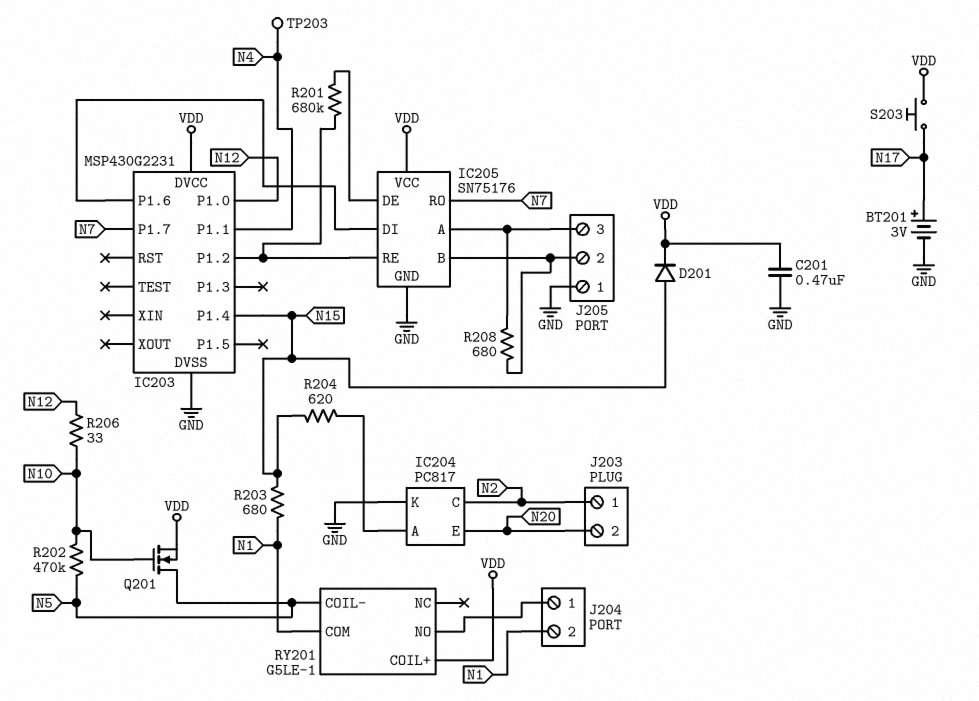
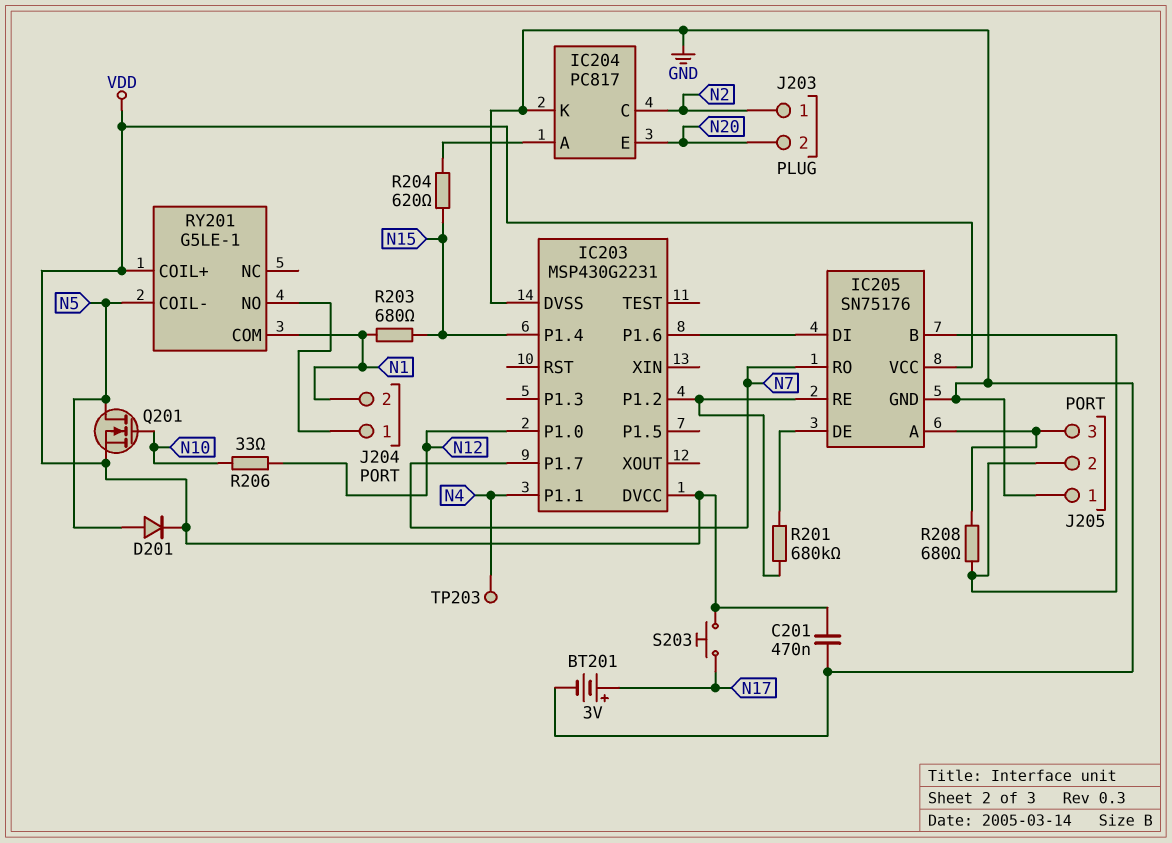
D201: diode (A N15, K VDD) -> diode (A N5, K VDD)
R202: 470k (N5, N10) -> none

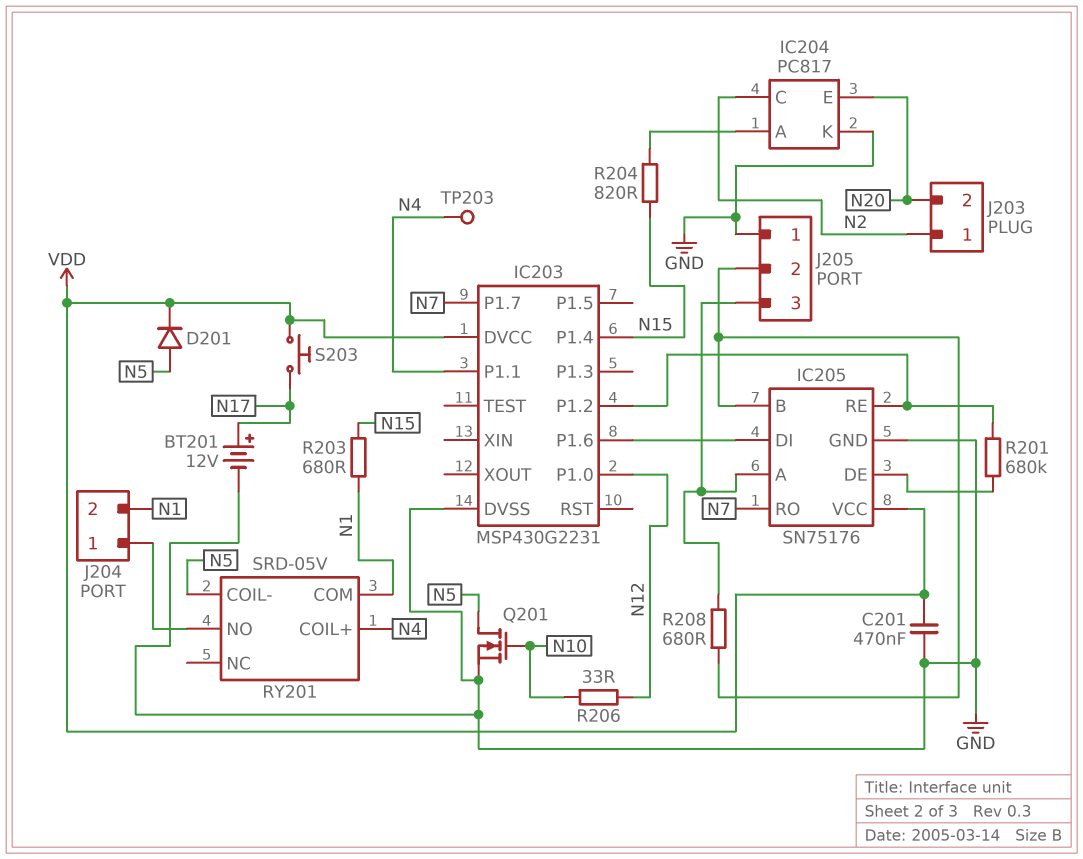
BT201: 3V (plus N17, minus GND) -> 12V (plus N17, minus GND)
Q201: NMOS (G N10, D N5, S VDD) -> NMOS (G N10, D N5, S GND)
R204: 620 (IC204/A, N15) -> 820 (IC204/A, N15)
RY201: G5LE-1 -> SRD-05V
RY201 pin COIL+: VDD -> N4

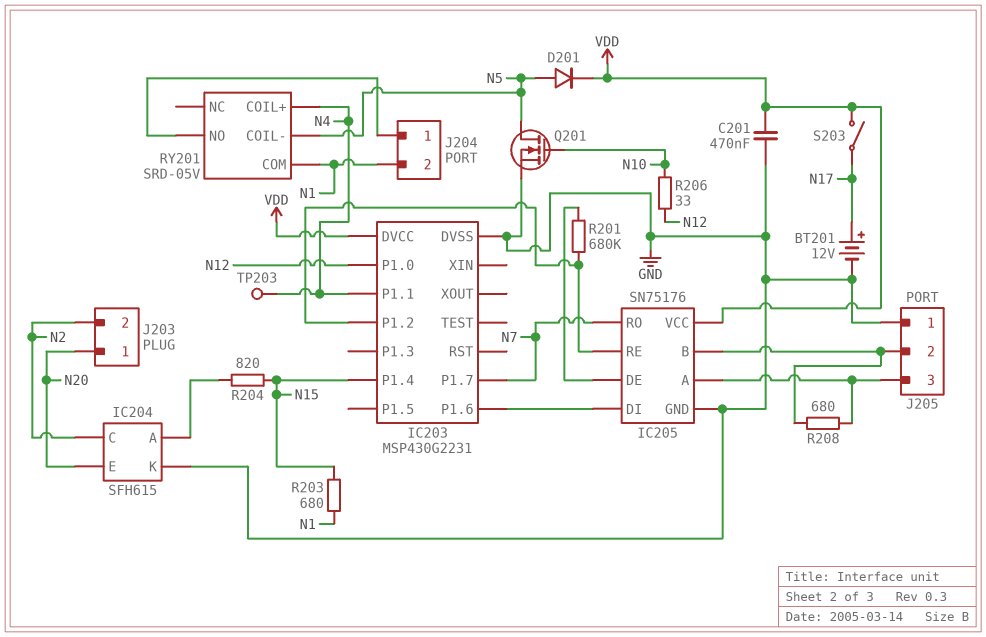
IC204: PC817 -> SFH615
J203 pin 1: N2 -> N20
J203 pin 2: N20 -> N2
S203: button (N17, VDD) -> switch (N17, VDD)

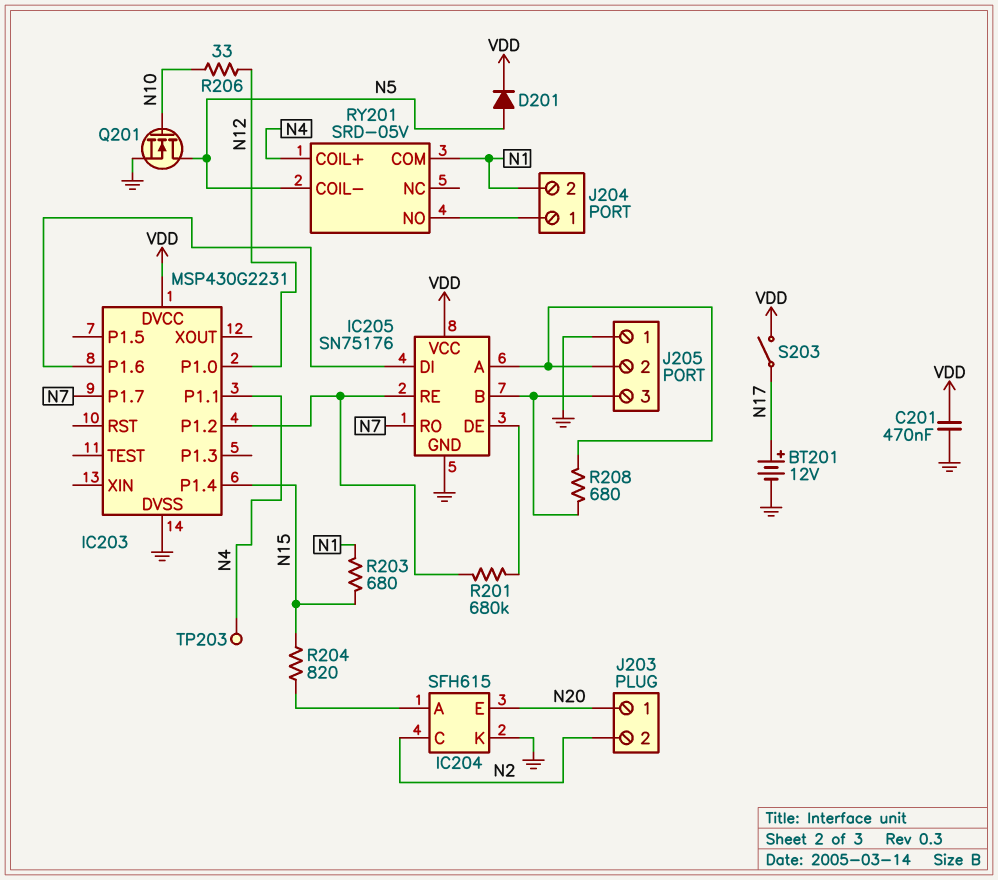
J205 pin 2: IC205/B -> IC205/A
J205 pin 3: IC205/A -> IC205/B

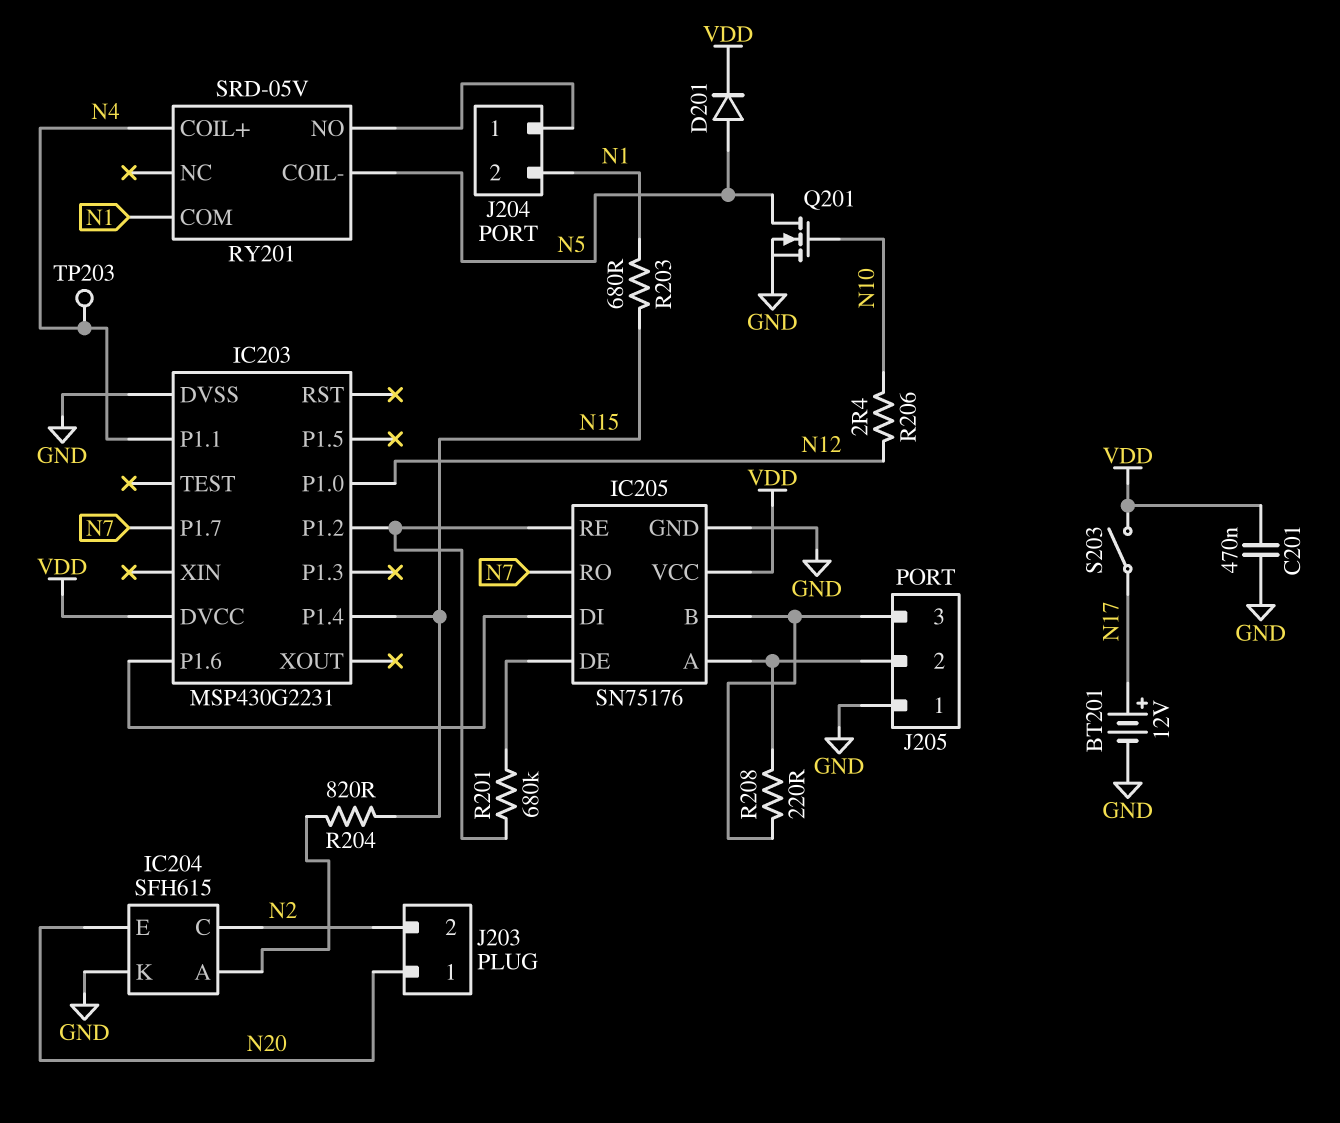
R206: 33 (N10, N12) -> 2.4 (N10, N12)
R208: 680 (IC205/A, IC205/B) -> 220 (IC205/A, IC205/B)

